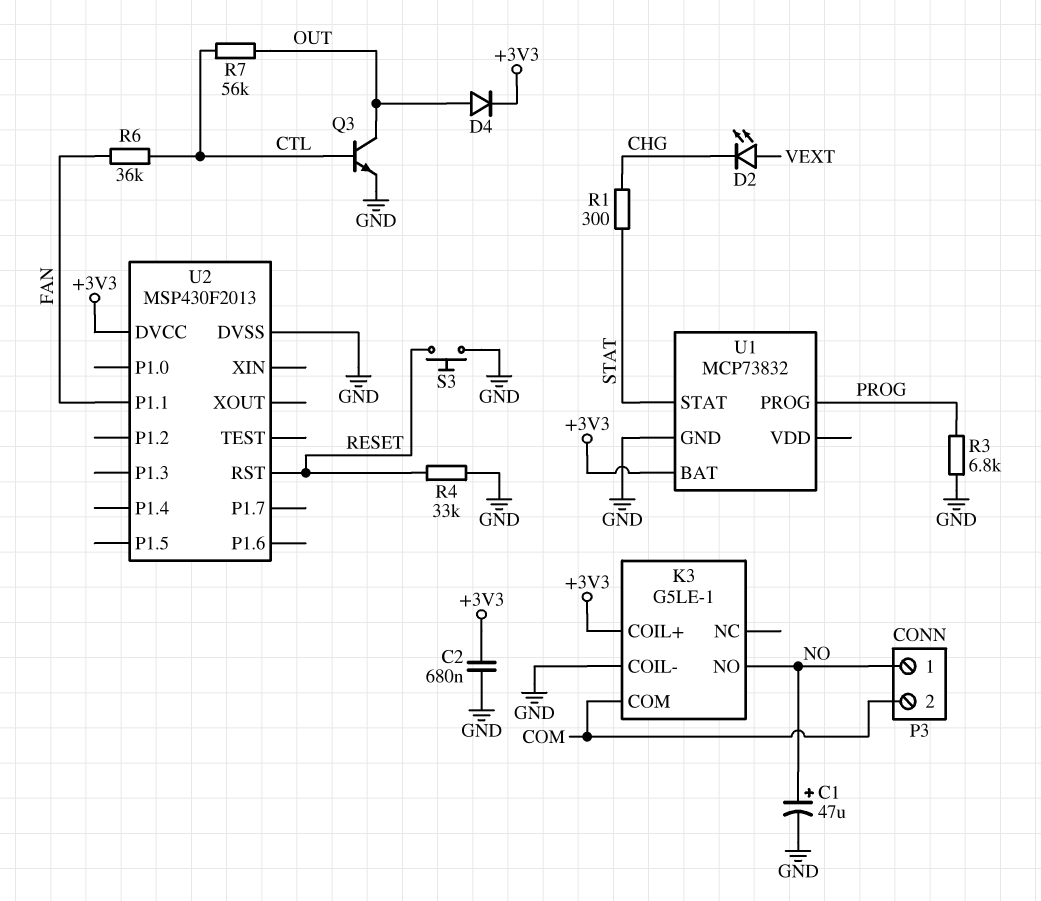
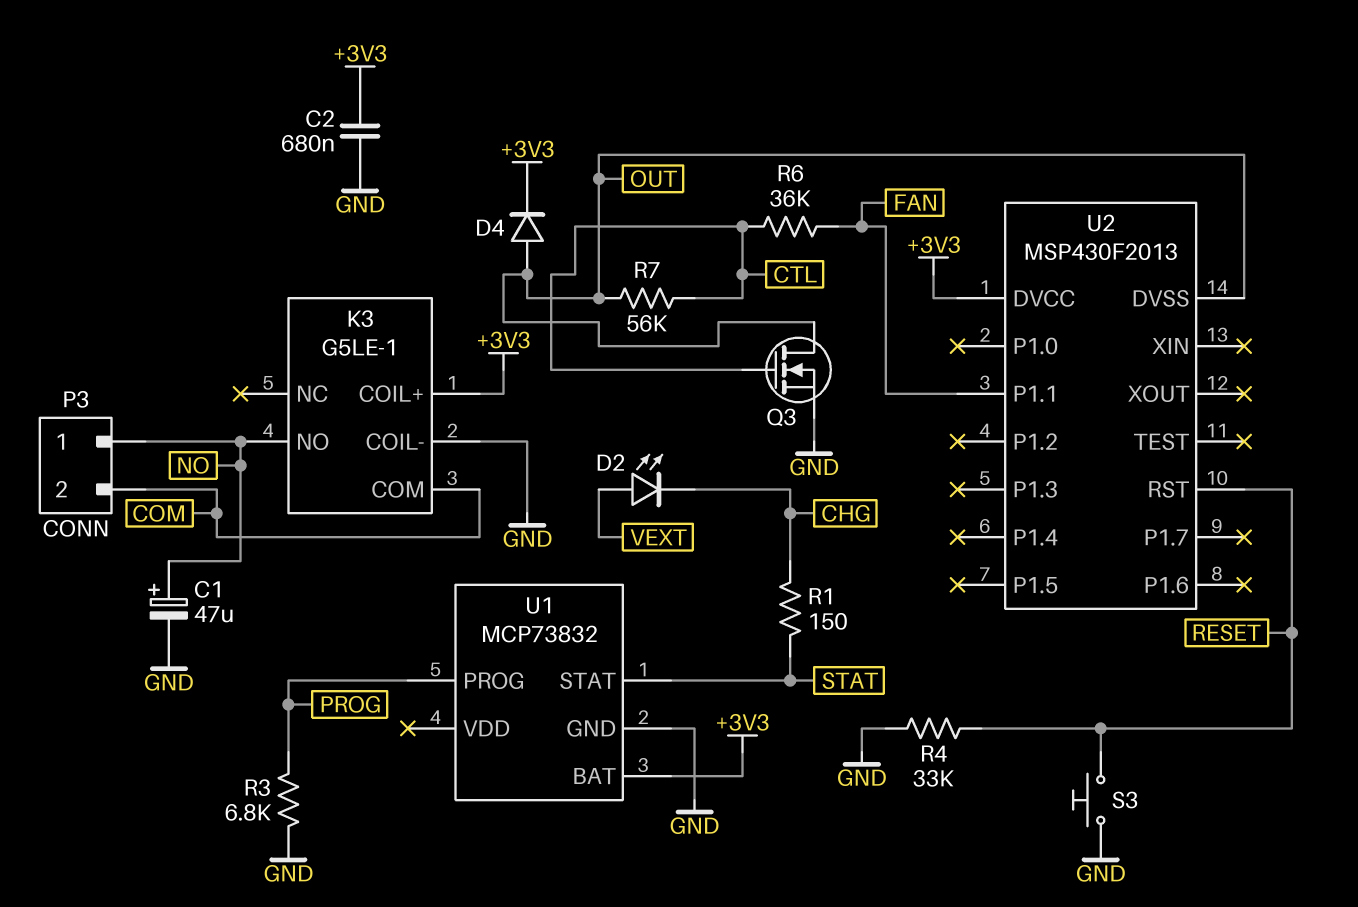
Q3: NPN (B CTL, C OUT, E GND) -> NMOS (G CTL, D OUT, S GND)
R1: 300 (CHG, STAT) -> 150 (CHG, STAT)
U2 pin DVSS: GND -> OUT

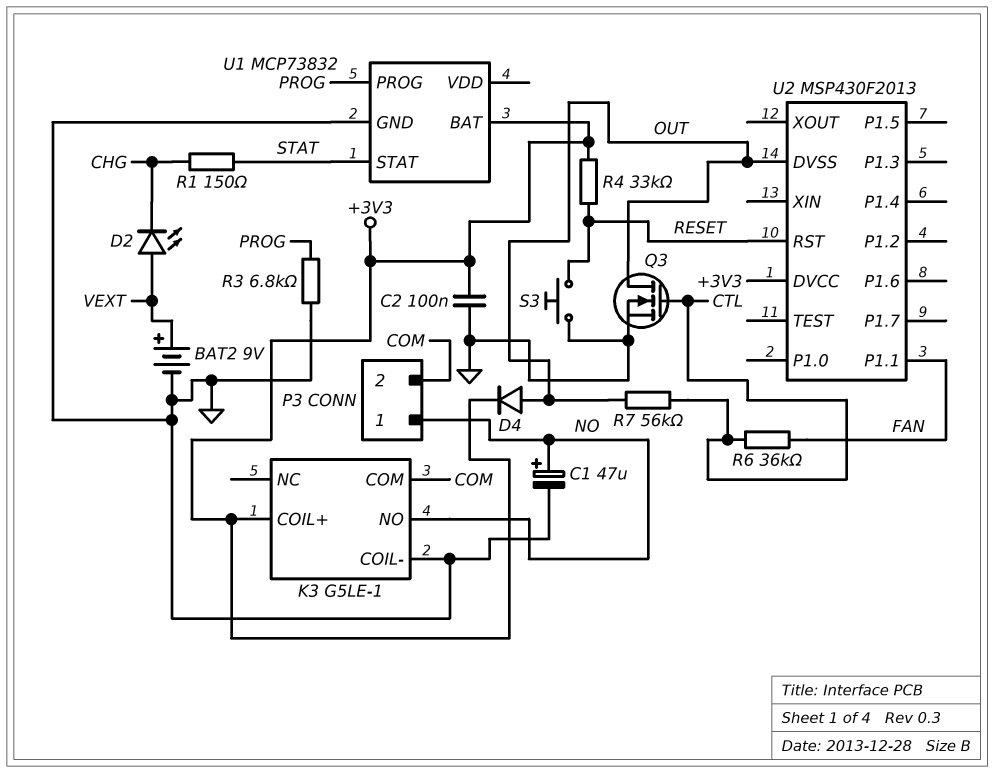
BAT2: none -> 9V (plus VEXT, minus GND)
C2: 680nF (+3V3, GND) -> 100nF (+3V3, GND)
R4: 33k (GND, RESET) -> 33k (+3V3, RESET)

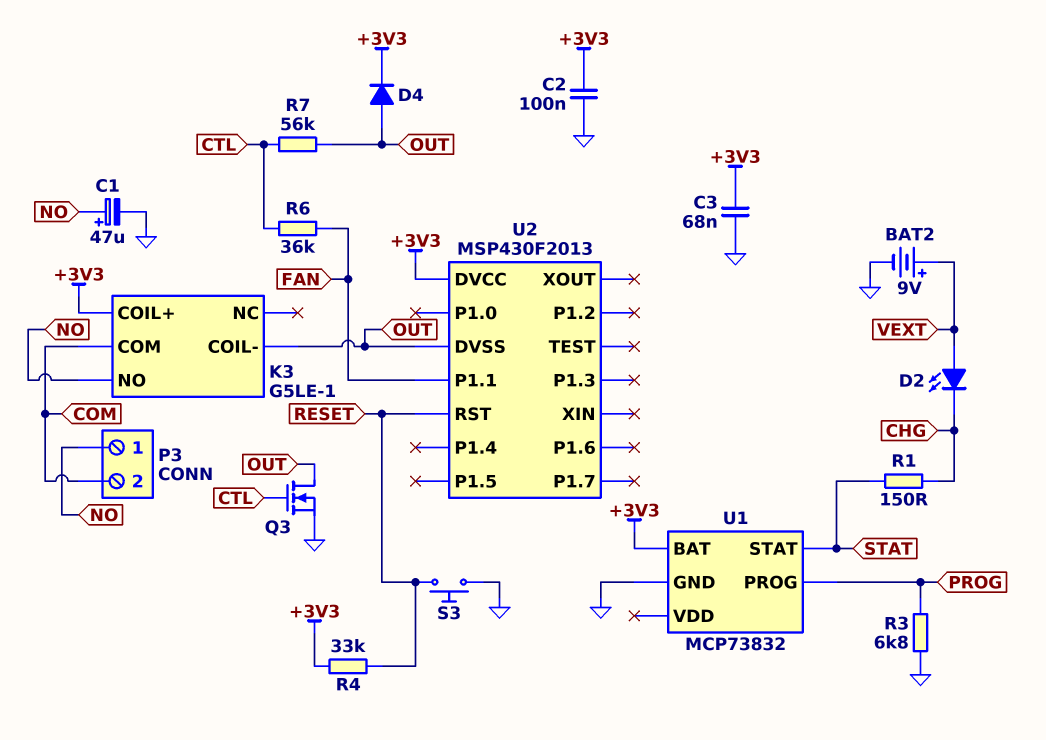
C3: none -> 68nF (+3V3, GND)
K3 pin COIL-: GND -> OUT

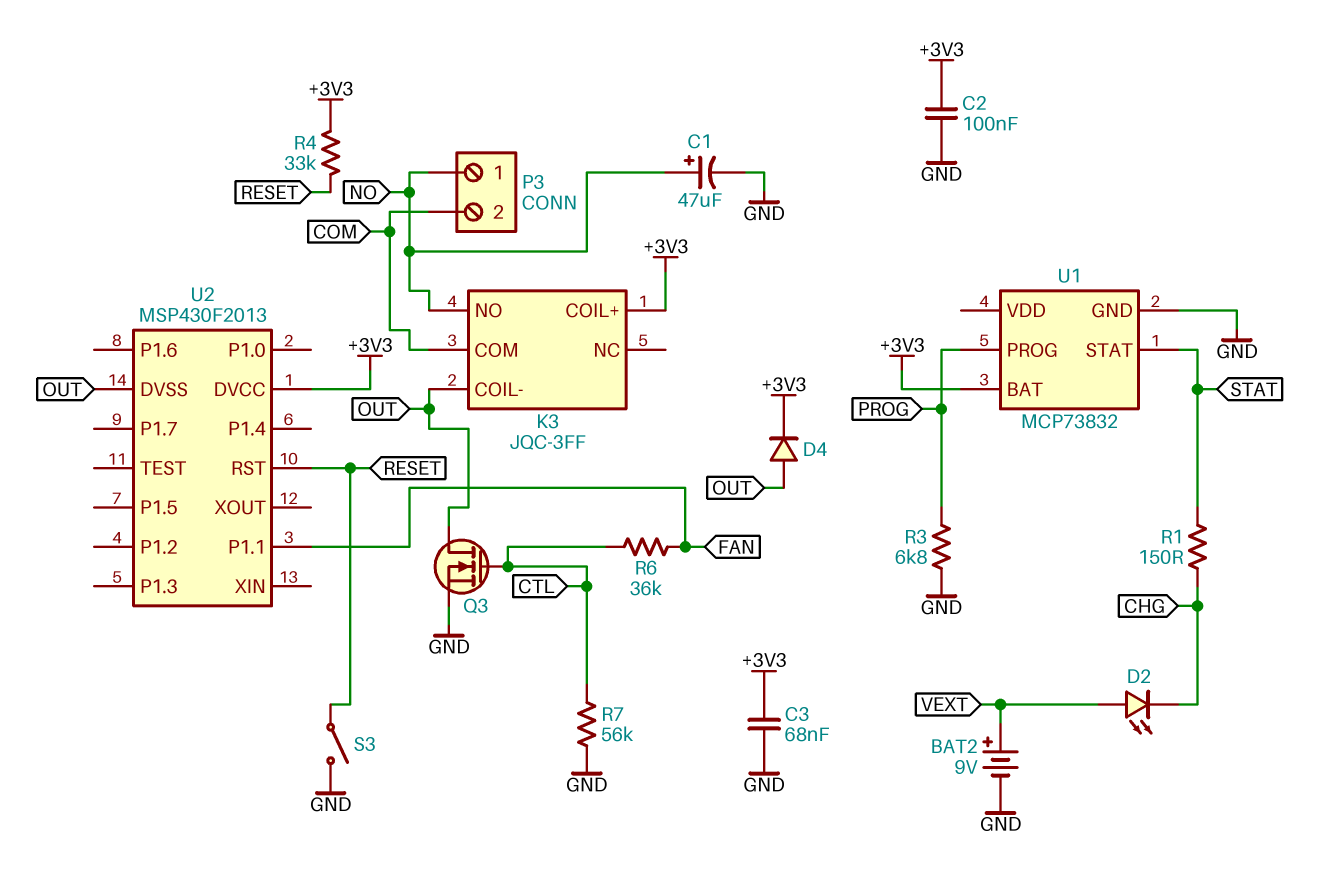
K3: G5LE-1 -> JQC-3FF
R7: 56k (CTL, OUT) -> 56k (CTL, GND)
S3: button (GND, RESET) -> switch (GND, RESET)

